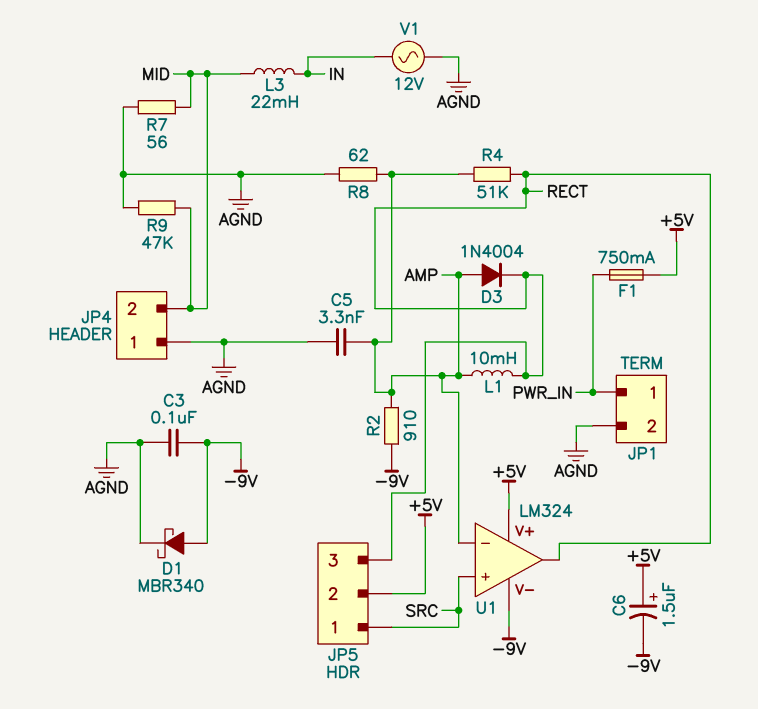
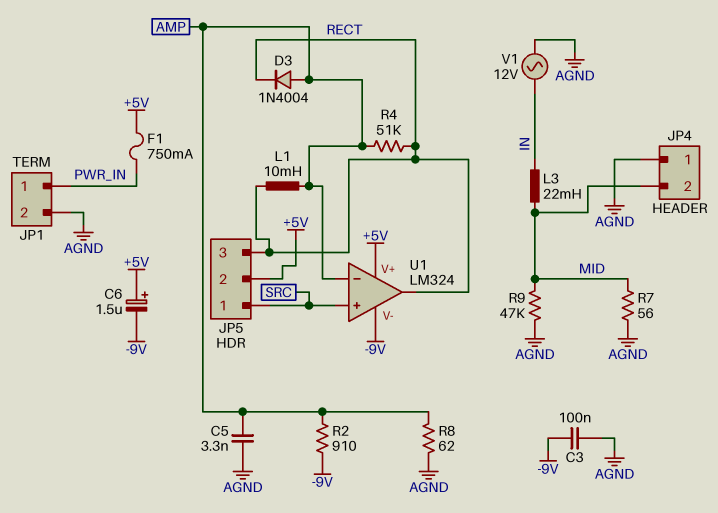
D1: schottky MBR340 (A -9V, K AGND) -> none

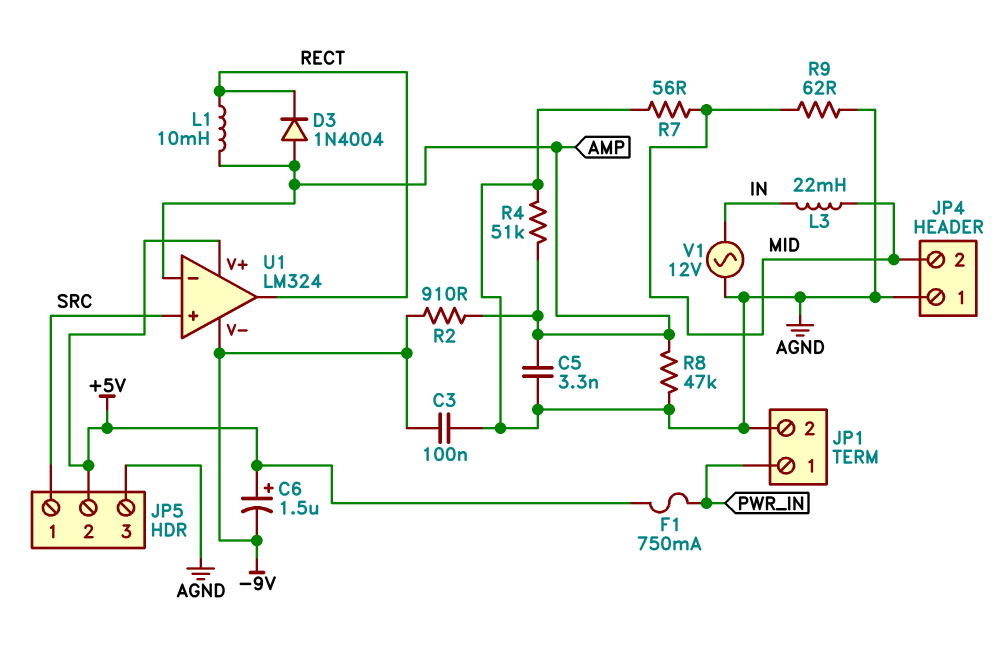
JP5 pin 3: RECT -> AGND
R4: 51k (AMP, RECT) -> 51k (AGND, AMP)
R8: 62 (AGND, AMP) -> 47k (AGND, AMP)
R9: 47k (AGND, MID) -> 62 (AGND, MID)

